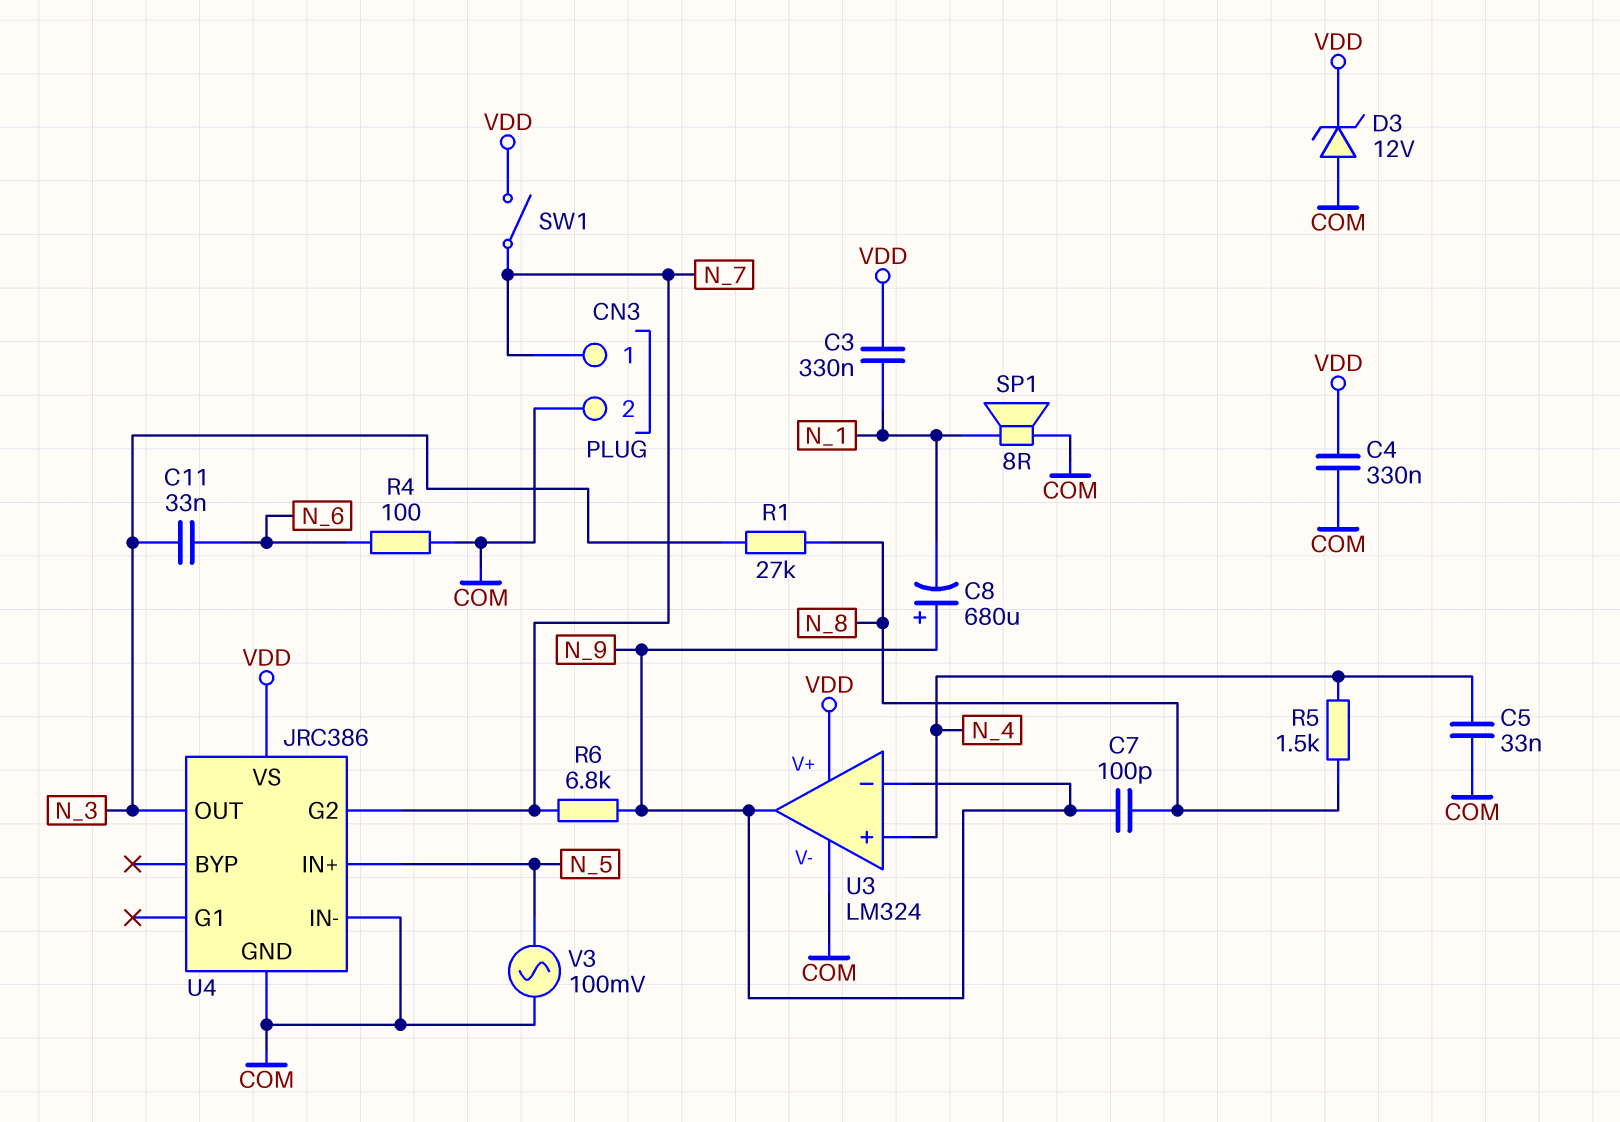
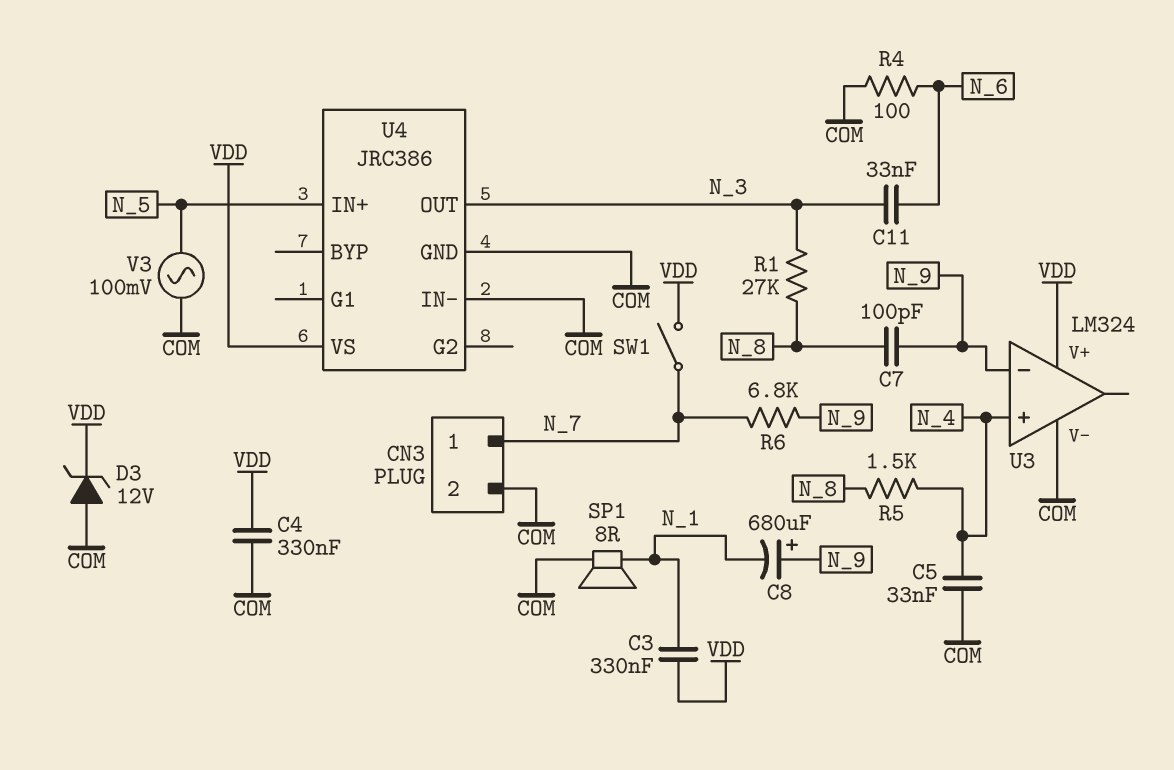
U3 pin out: N_9 -> none
U4 pin G2: N_7 -> none

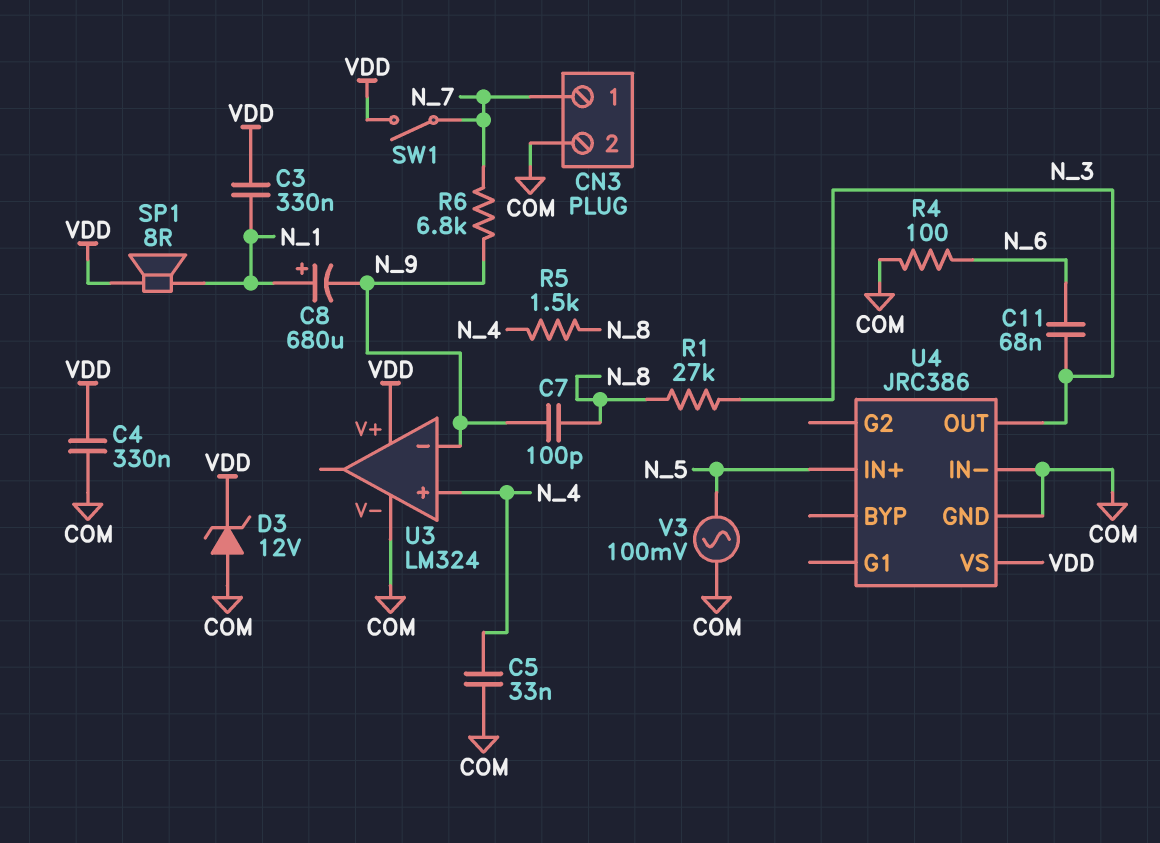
C8: 680uF (plus N_9, minus N_1) -> 680uF (plus N_1, minus N_9)
C11: 33nF (N_3, N_6) -> 68nF (N_3, N_6)
SP1: speaker 8R (COM, N_1) -> speaker 8R (N_1, VDD)

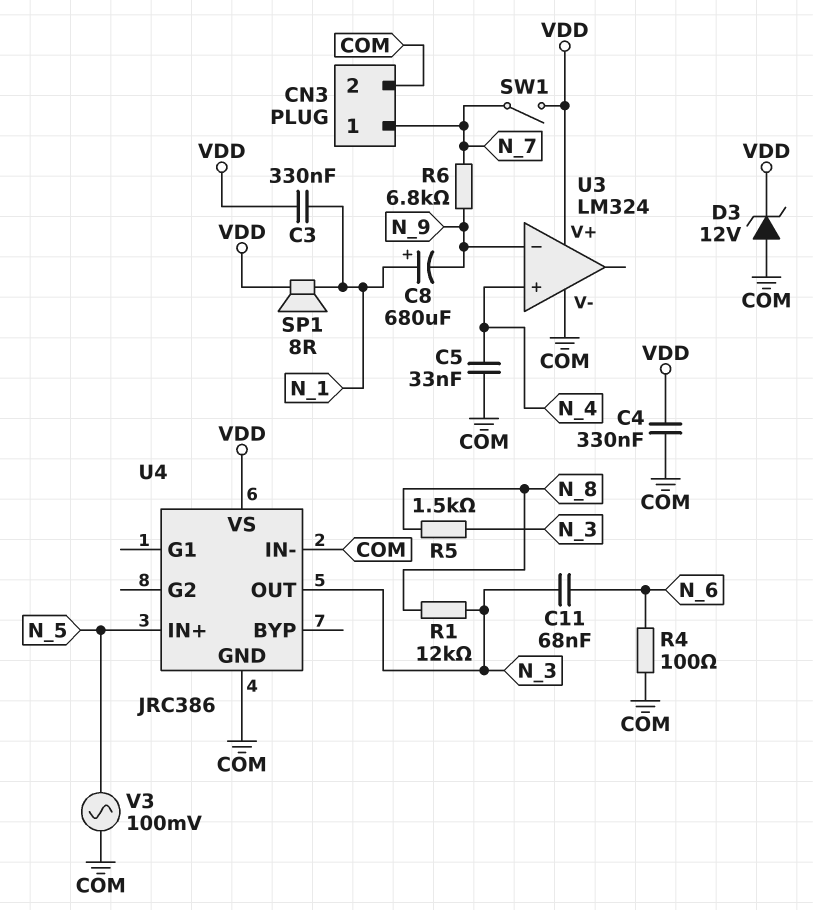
C7: 100pF (N_8, N_9) -> none
R1: 27k (N_3, N_8) -> 12k (N_3, N_8)
R5: 1.5k (N_4, N_8) -> 1.5k (N_3, N_8)

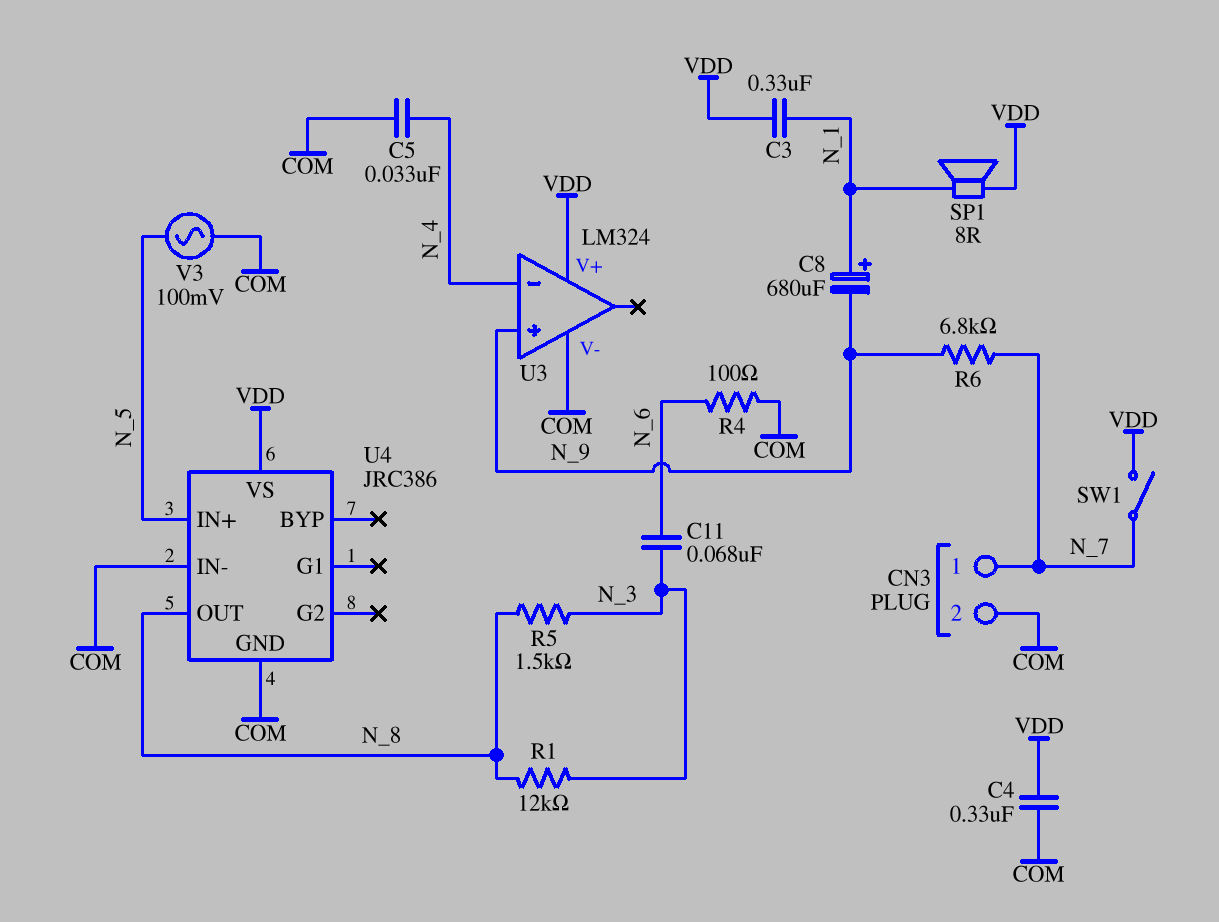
D3: zener 12V (A COM, K VDD) -> none
U3 pin in+: N_4 -> N_9
U3 pin in-: N_9 -> N_4
U4 pin OUT: N_3 -> N_8

